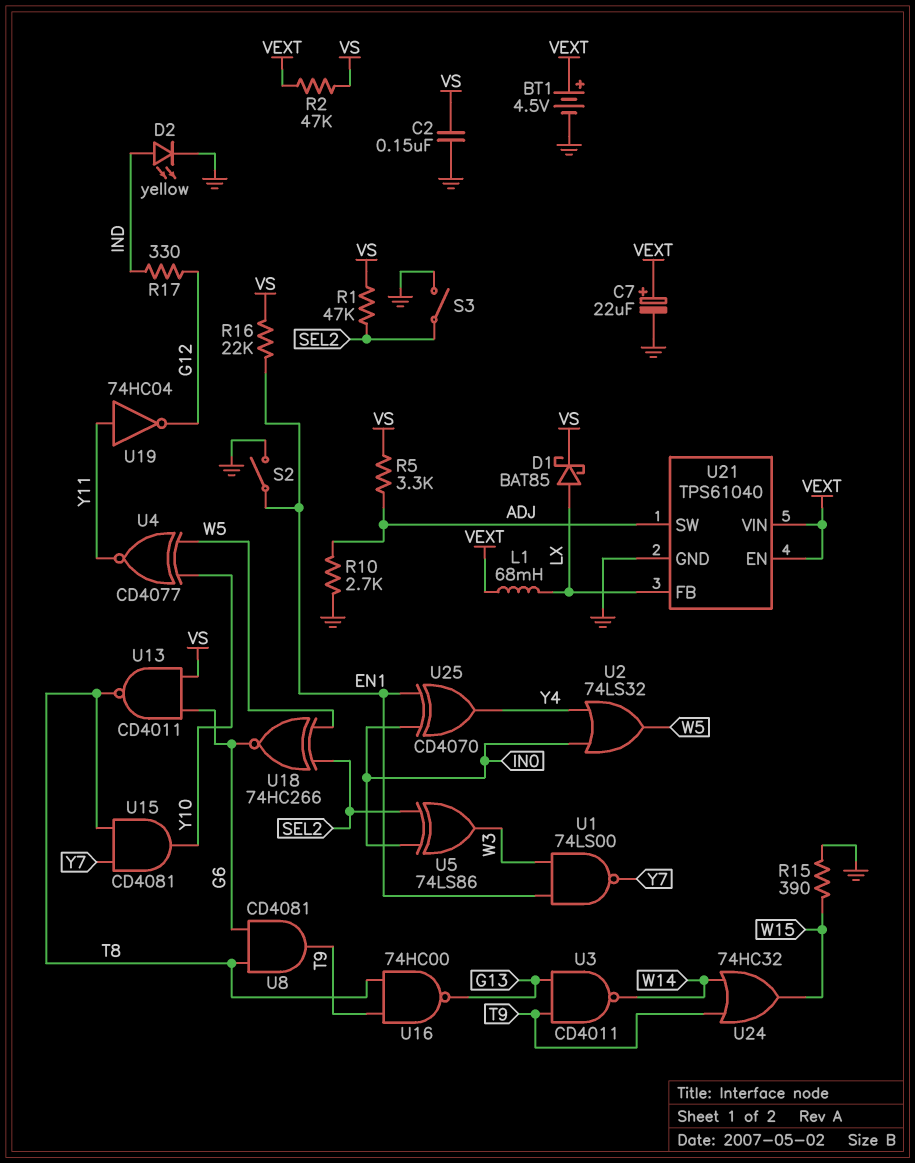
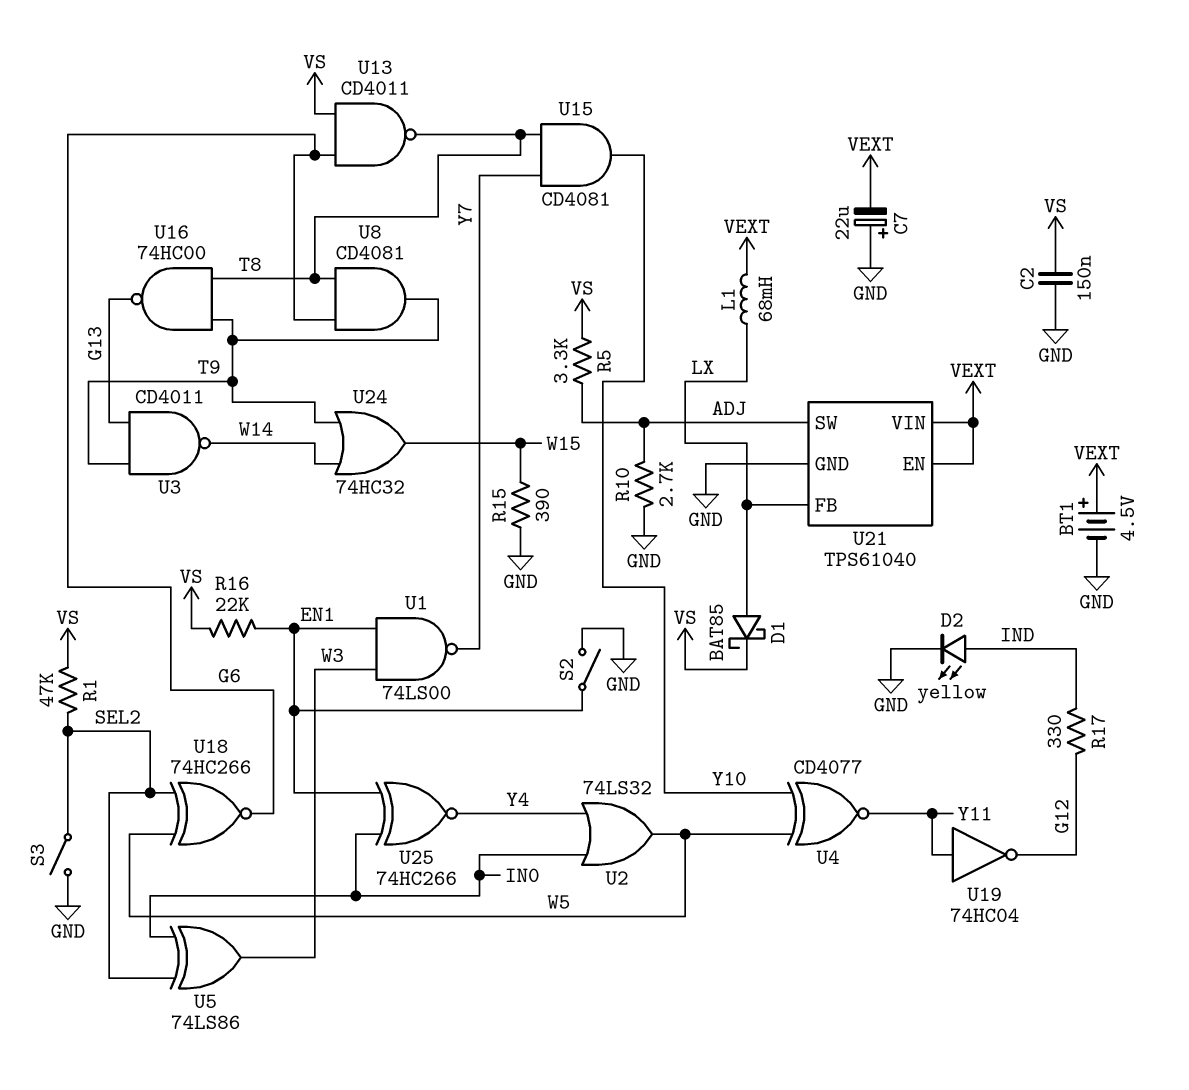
C7: 22uF (plus VEXT, minus GND) -> 22uF (plus GND, minus VEXT)
R2: 47k (VEXT, VS) -> none
U25: XOR CD4070 (in EN1, in IN0, out Y4) -> XNOR 74HC266 (in EN1, in IN0, out Y4)

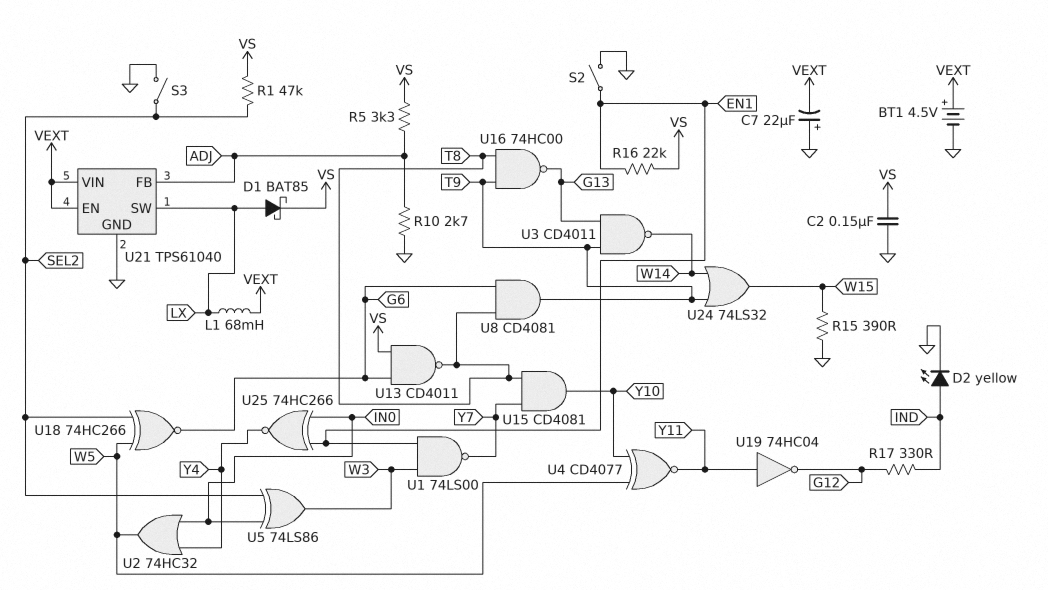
U2: OR 74LS32 (in IN0, in Y4, out W5) -> OR 74HC32 (in IN0, in Y4, out W5)
U21 pin FB: LX -> ADJ
U21 pin SW: ADJ -> LX
U24: OR 74HC32 (in T9, in W14, out W15) -> OR 74LS32 (in T9, in W14, out W15)

